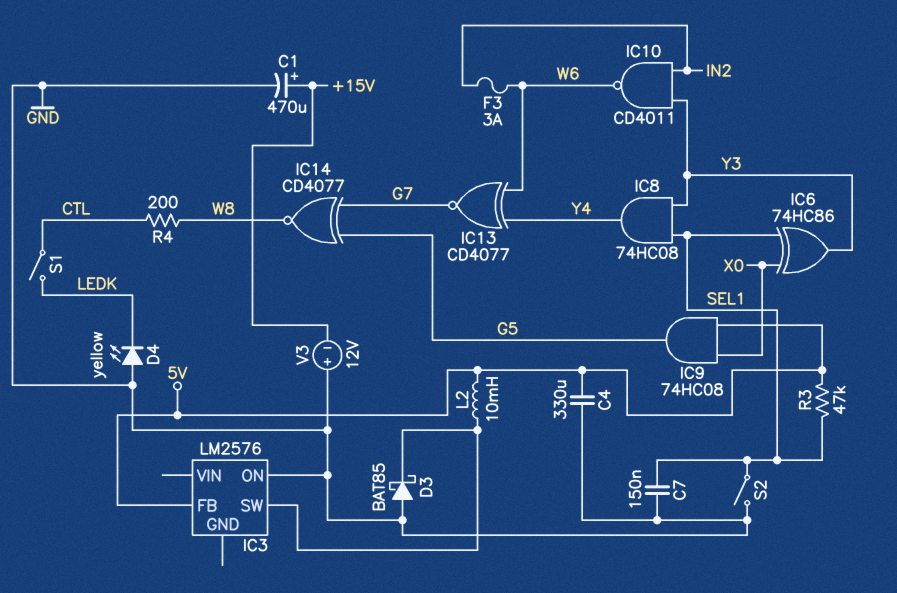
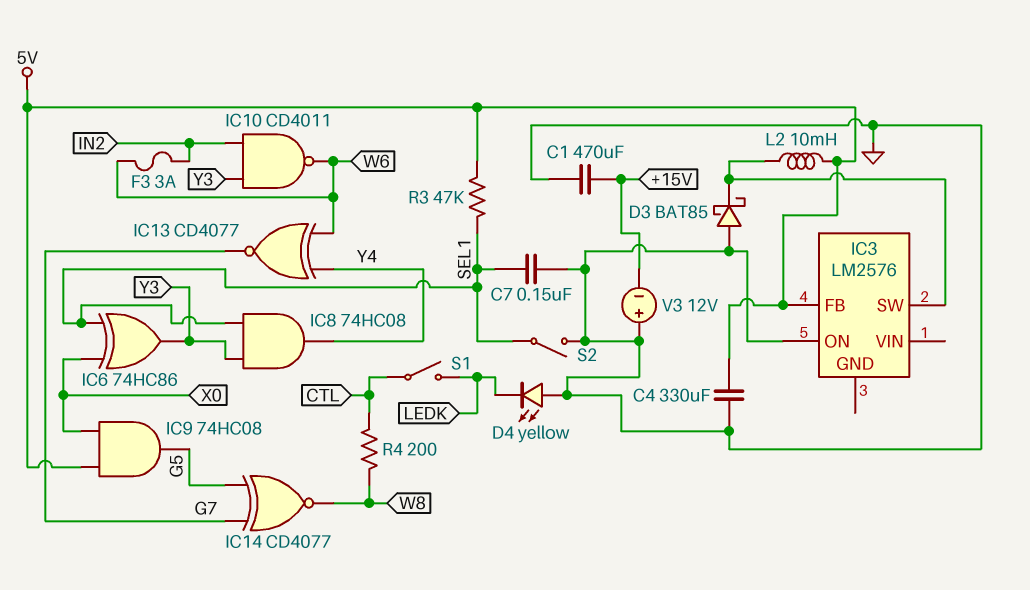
C1: 470uF (plus +15V, minus GND) -> 470uF (+15V, GND)

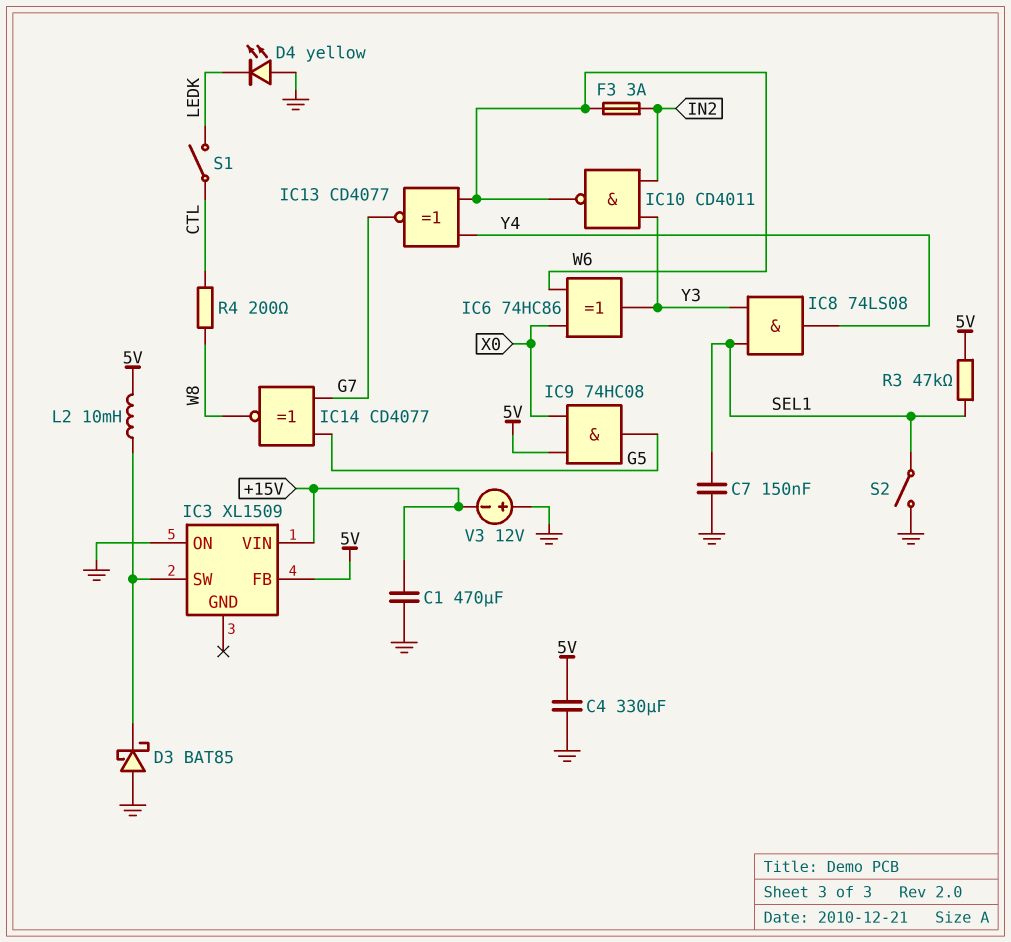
IC3: LM2576 -> XL1509
IC3 pin VIN: none -> +15V
IC6: XOR 74HC86 (in SEL1, in X0, out Y3) -> XOR 74HC86 (in W6, in X0, out Y3)
IC8: AND 74HC08 (in SEL1, in Y3, out Y4) -> AND 74LS08 (in SEL1, in Y3, out Y4)

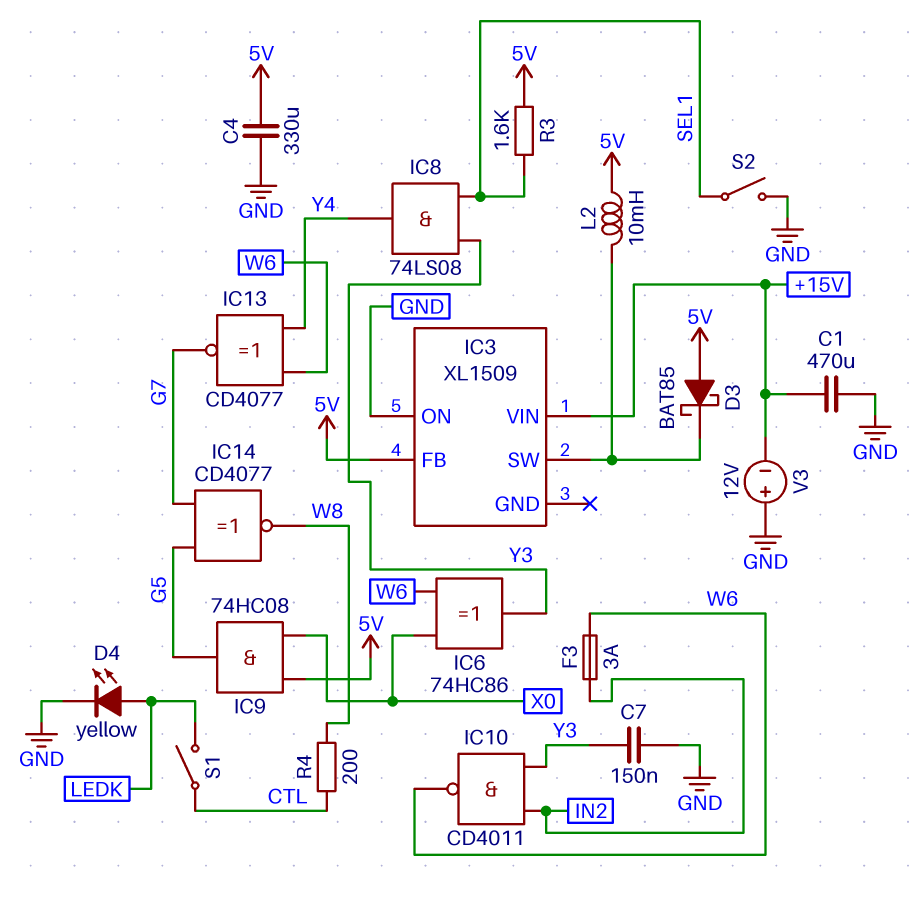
C7: 150nF (GND, SEL1) -> 150nF (GND, Y3)
D3: schottky BAT85 (A GND, K IC3/SW) -> schottky BAT85 (A 5V, K IC3/SW)
D4: LED yellow (A GND, K LEDK) -> LED yellow (A LEDK, K GND)
R3: 47k (5V, SEL1) -> 1.6k (5V, SEL1)

